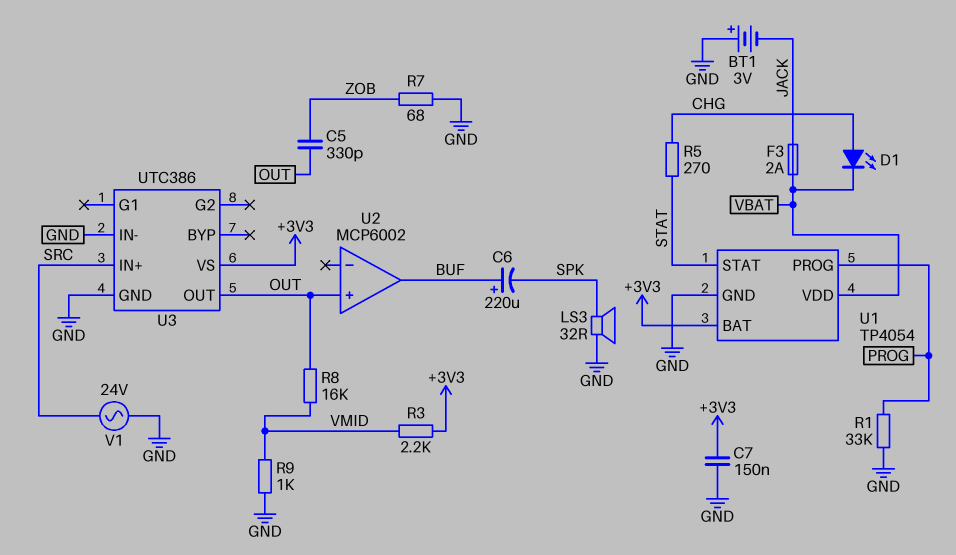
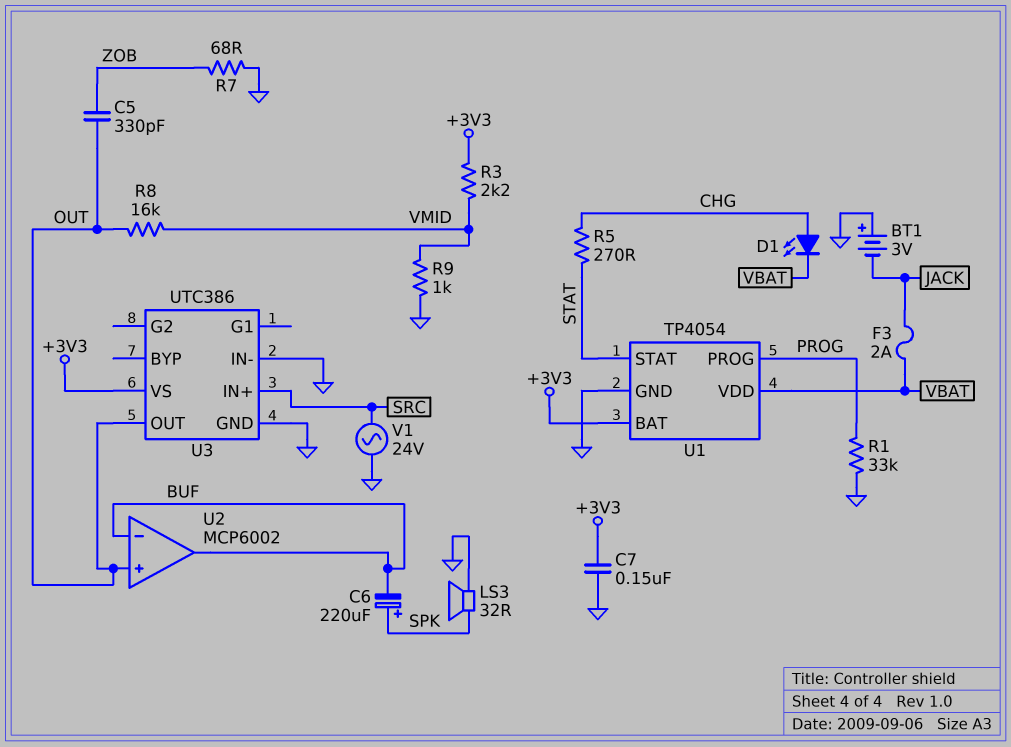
C6: 220uF (plus BUF, minus SPK) -> 220uF (plus SPK, minus BUF)
U2 pin in-: none -> BUF

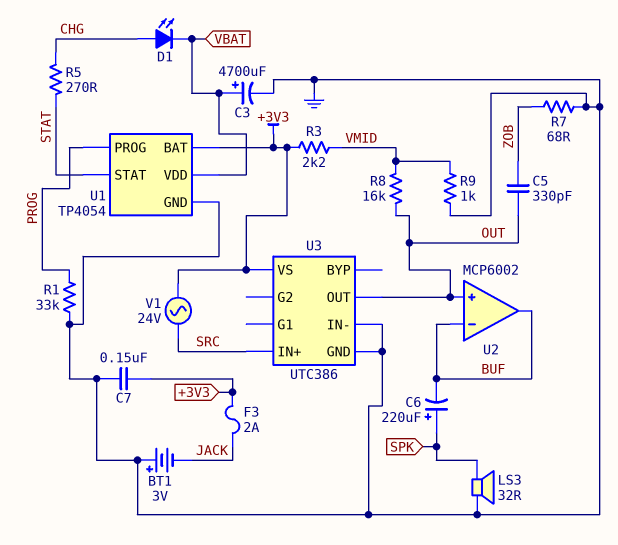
C3: none -> 4700uF (plus VBAT, minus GND)
F3: 2A (JACK, VBAT) -> 2A (+3V3, JACK)
V1: AC 24V (GND, SRC) -> AC 24V (+3V3, SRC)

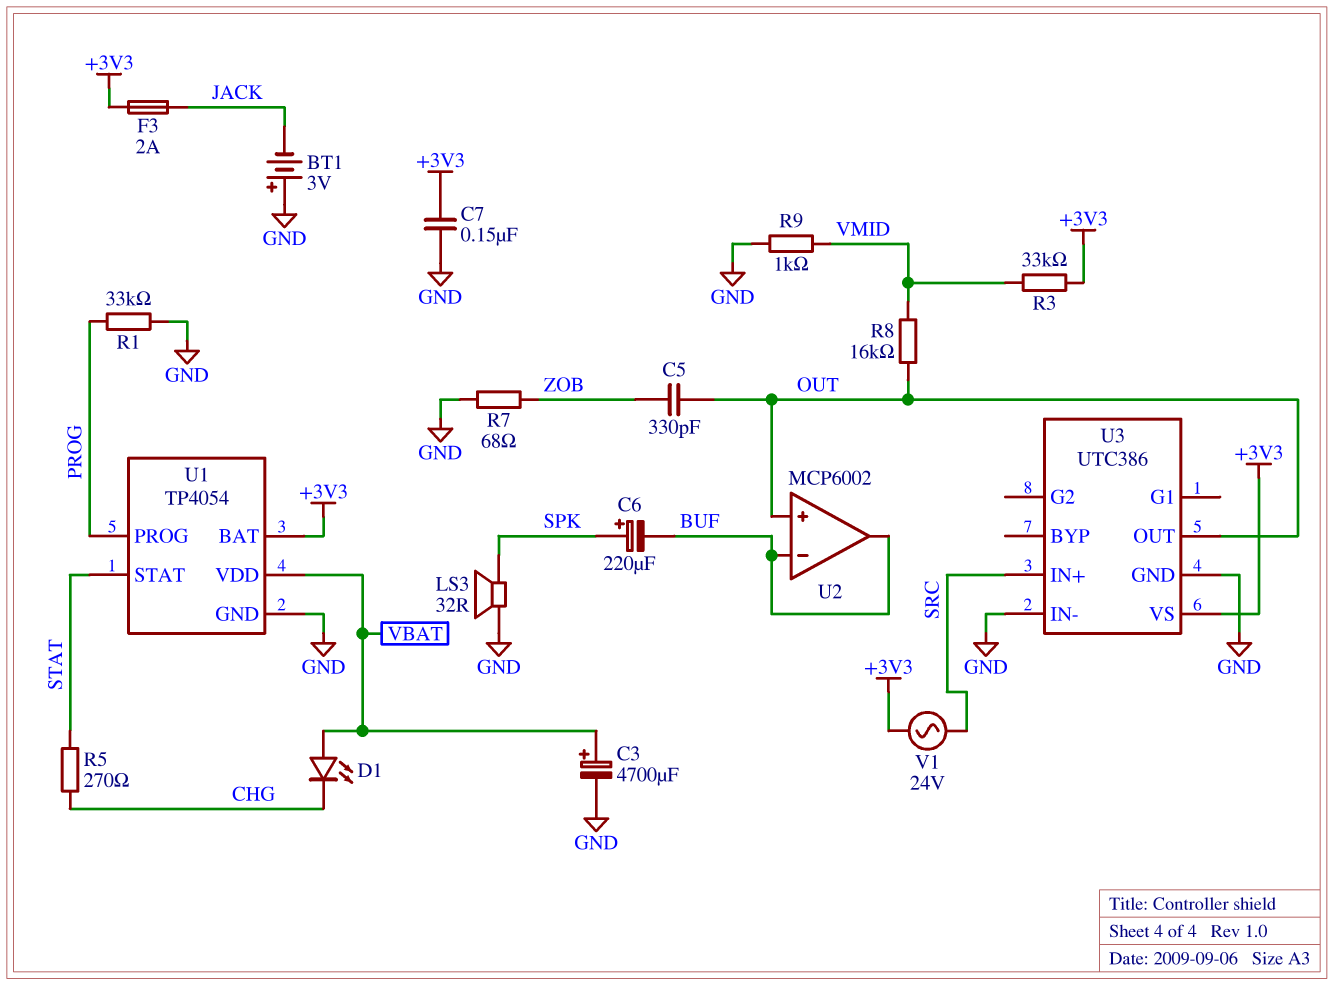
D1: LED (A CHG, K VBAT) -> LED (A VBAT, K CHG)
R3: 2.2k (+3V3, VMID) -> 33k (+3V3, VMID)

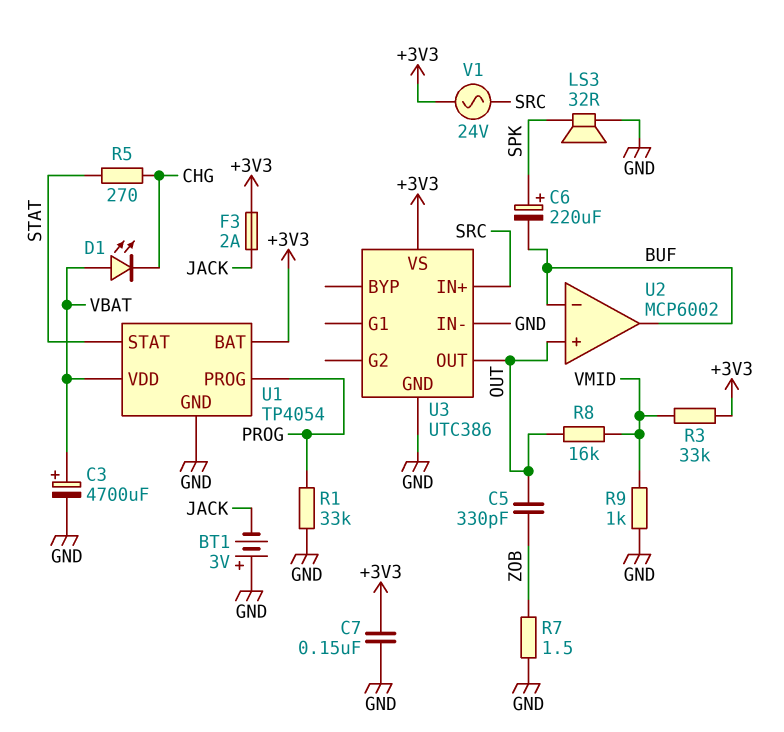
R7: 68 (GND, ZOB) -> 1.5 (GND, ZOB)

